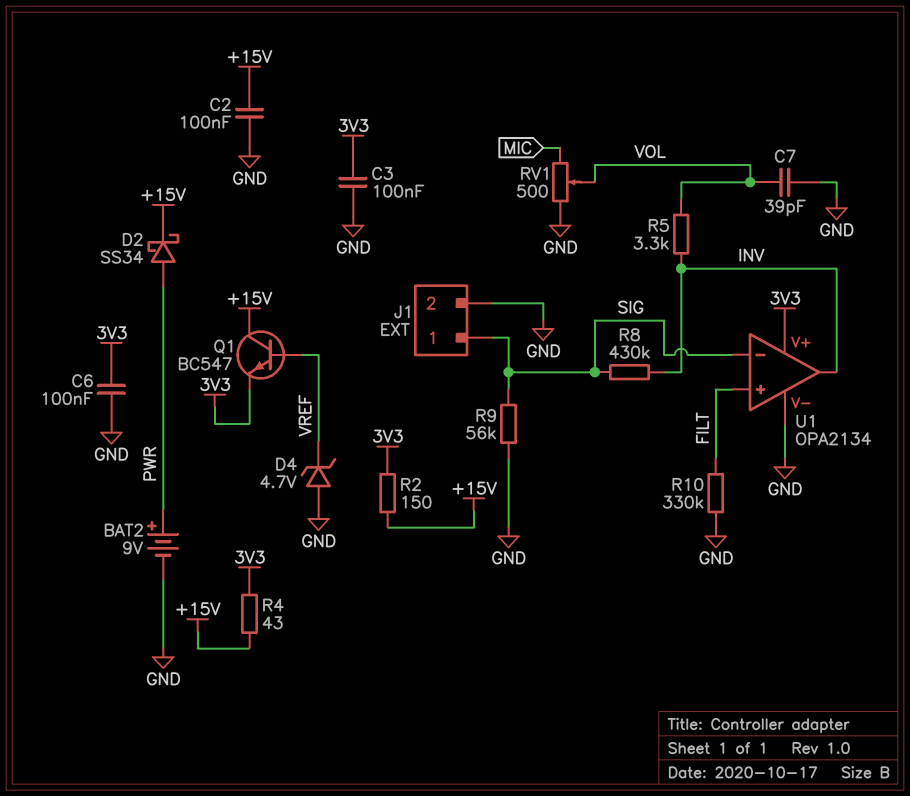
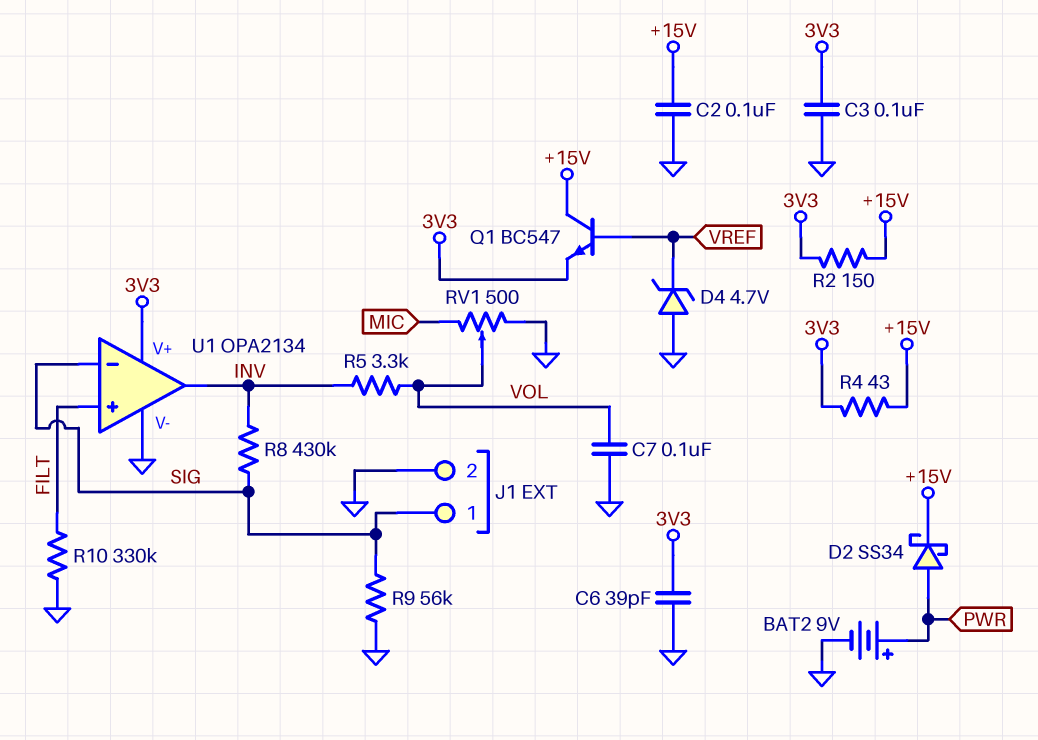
C6: 100nF (3V3, GND) -> 39pF (3V3, GND)
C7: 39pF (GND, VOL) -> 100nF (GND, VOL)

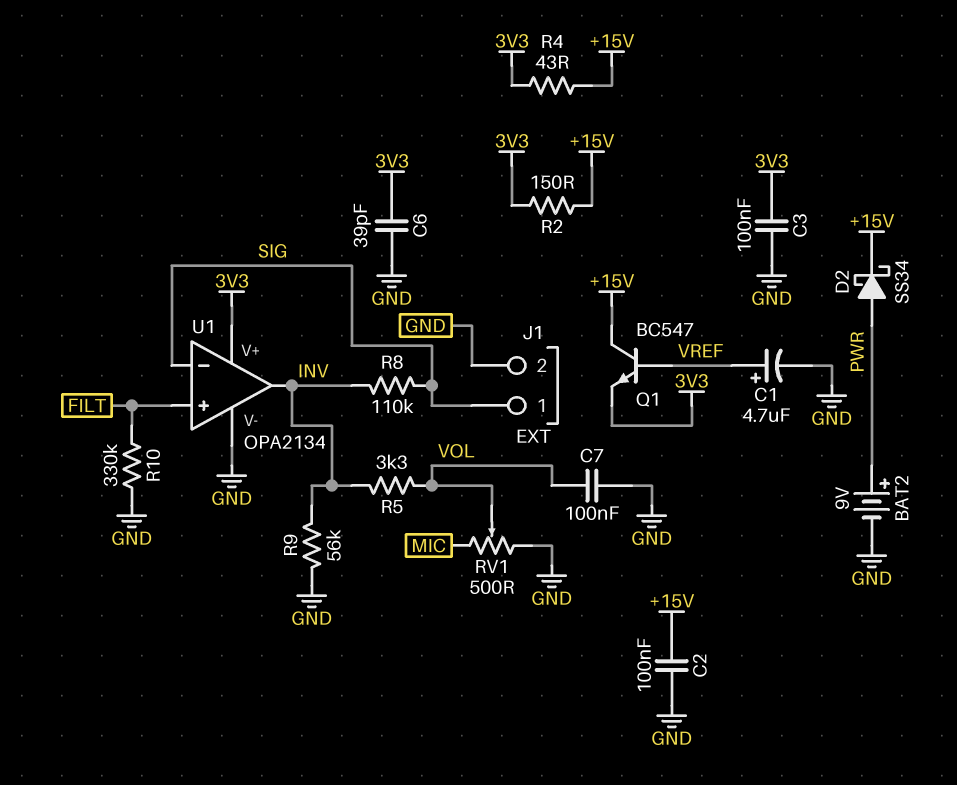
C1: none -> 4.7uF (plus VREF, minus GND)
D4: zener 4.7V (A GND, K VREF) -> none
R8: 430k (INV, SIG) -> 110k (INV, SIG)
R9: 56k (GND, SIG) -> 56k (GND, INV)

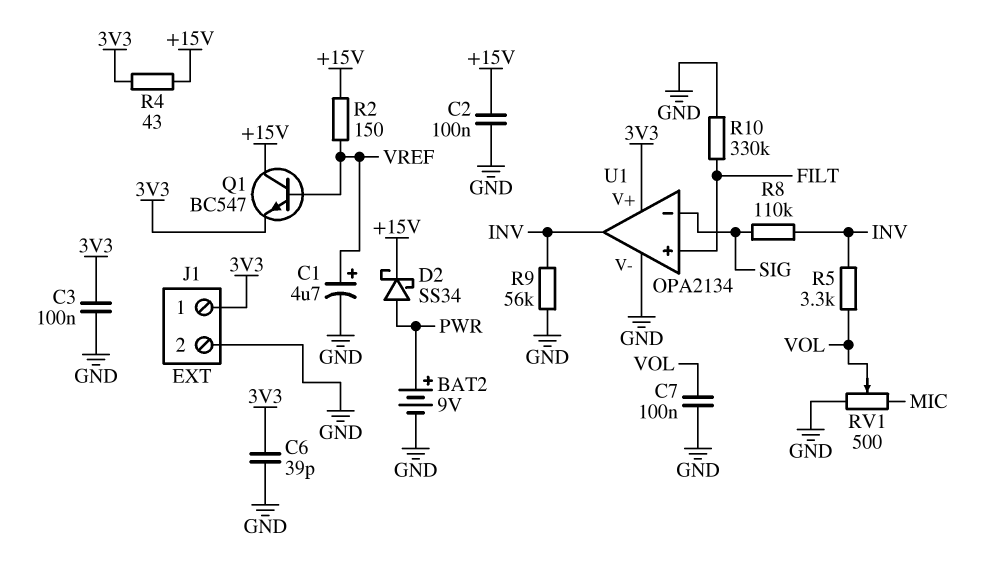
J1 pin 1: SIG -> 3V3
R2: 150 (+15V, 3V3) -> 150 (+15V, VREF)

